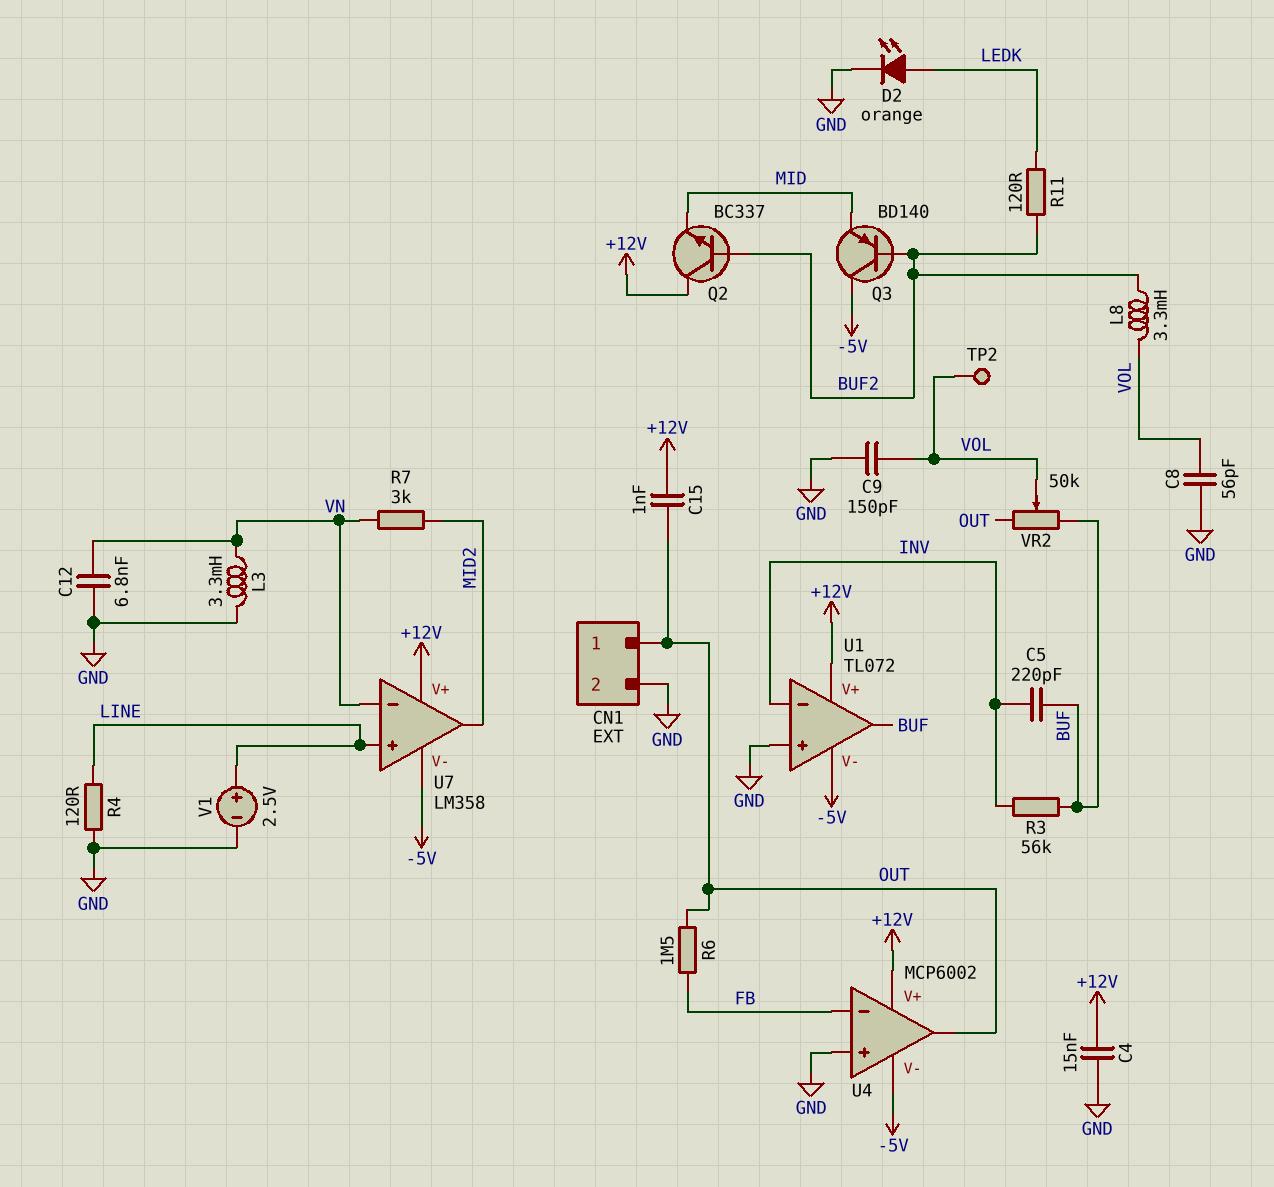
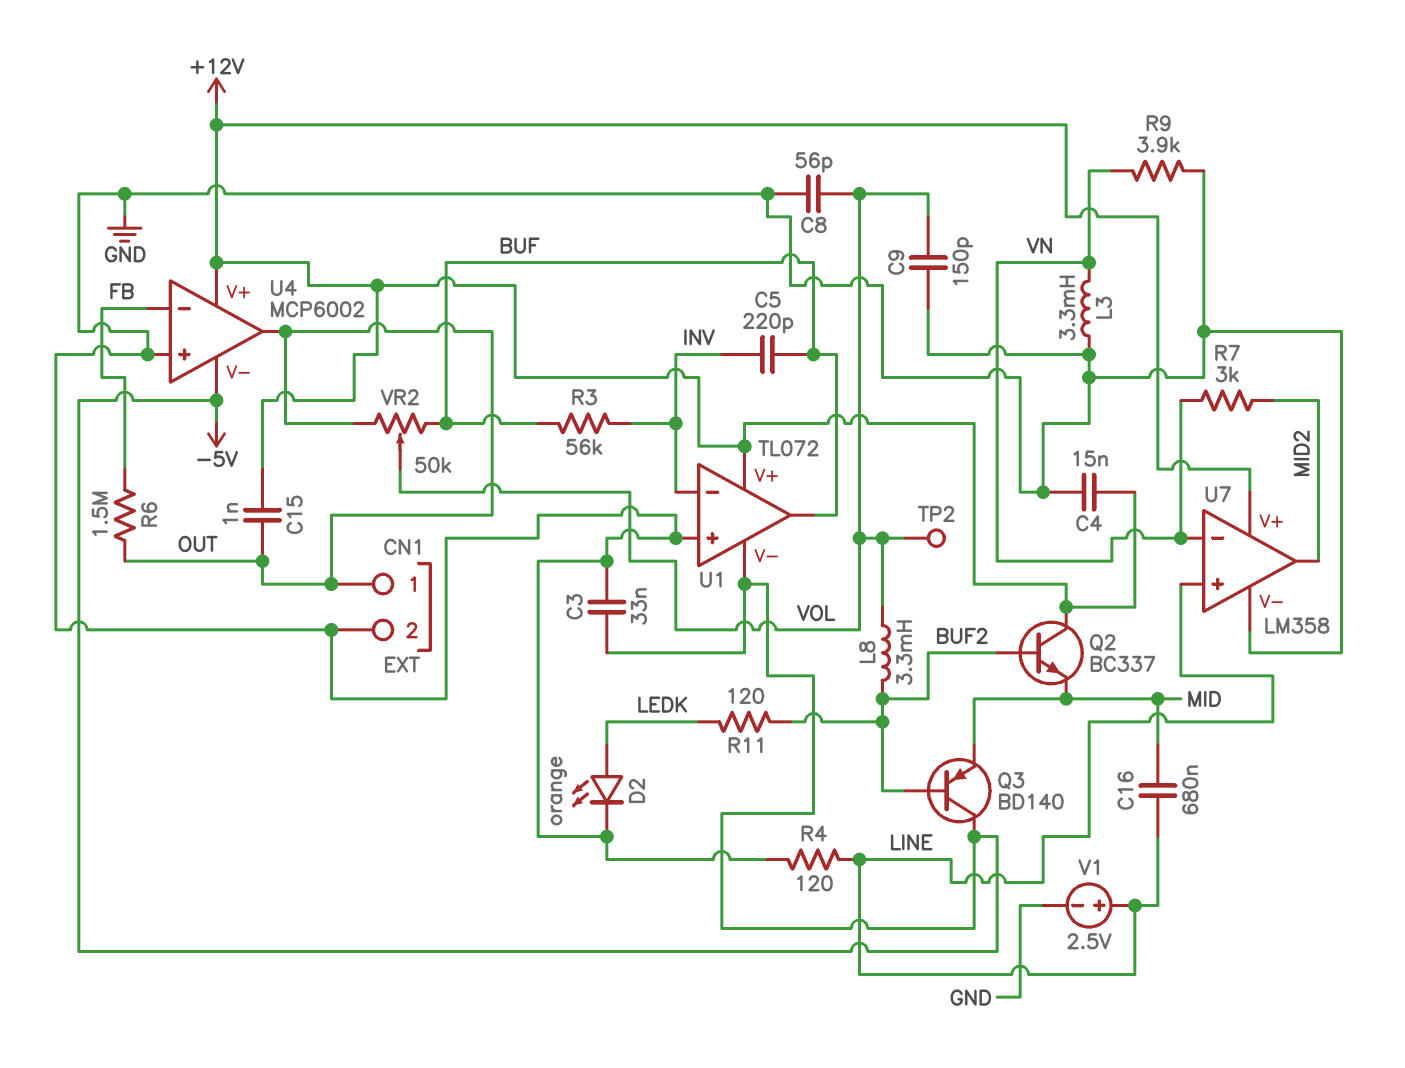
C3: none -> 33nF (-5V, GND)
C12: 6.8nF (GND, VN) -> none
C16: none -> 680nF (LINE, MID)
R9: none -> 3.9k (GND, VN)
U7 pin V-: -5V -> GND

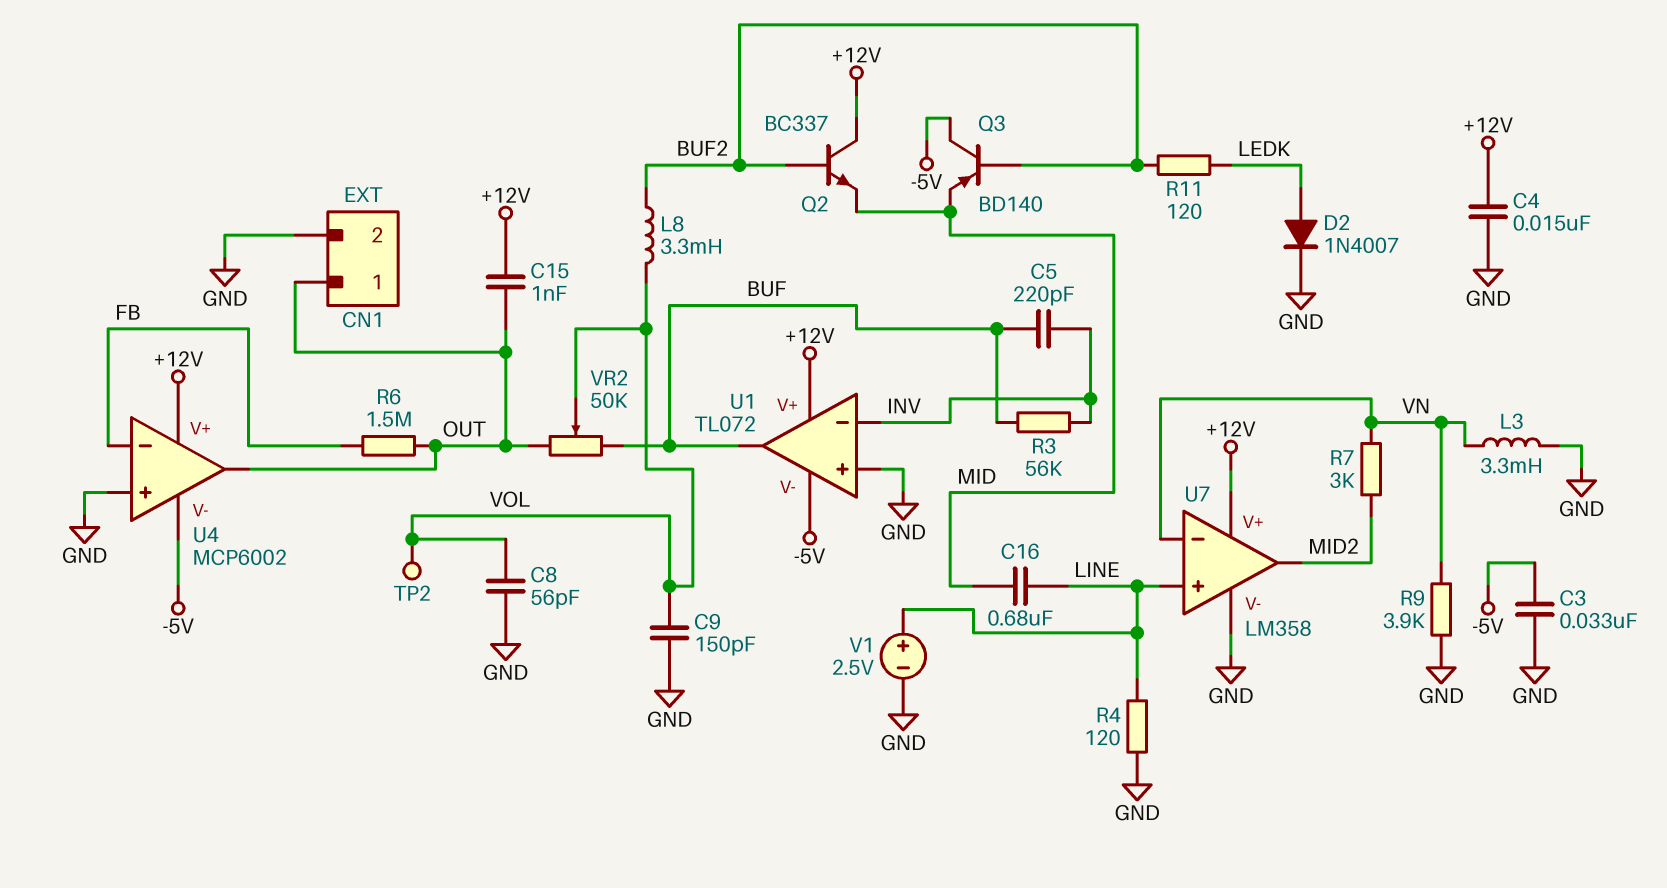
D2: LED orange (A LEDK, K GND) -> diode 1N4007 (A LEDK, K GND)

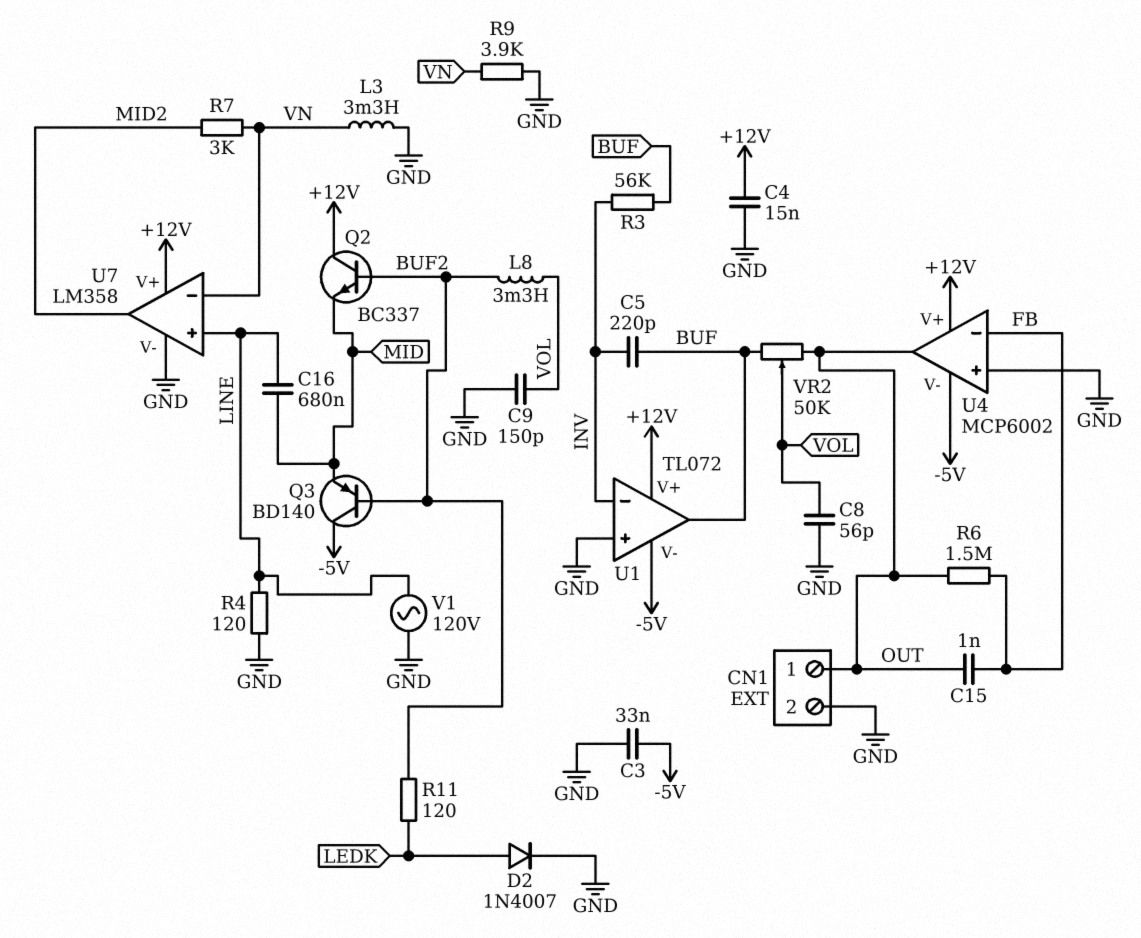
C15: 1nF (+12V, OUT) -> 1nF (FB, OUT)
TP2: test point (VOL) -> none
V1: 2.5V (plus LINE, minus GND) -> AC 120V (GND, LINE)

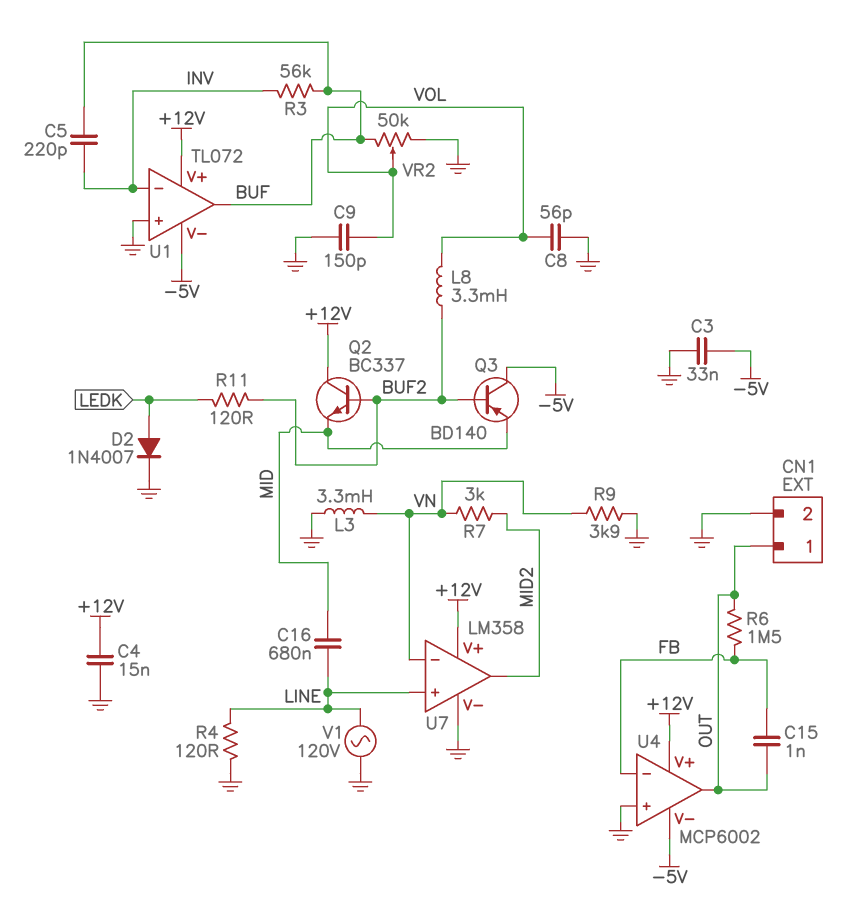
VR2: 50k (BUF, OUT, wiper VOL) -> 50k (BUF, GND, wiper VOL)

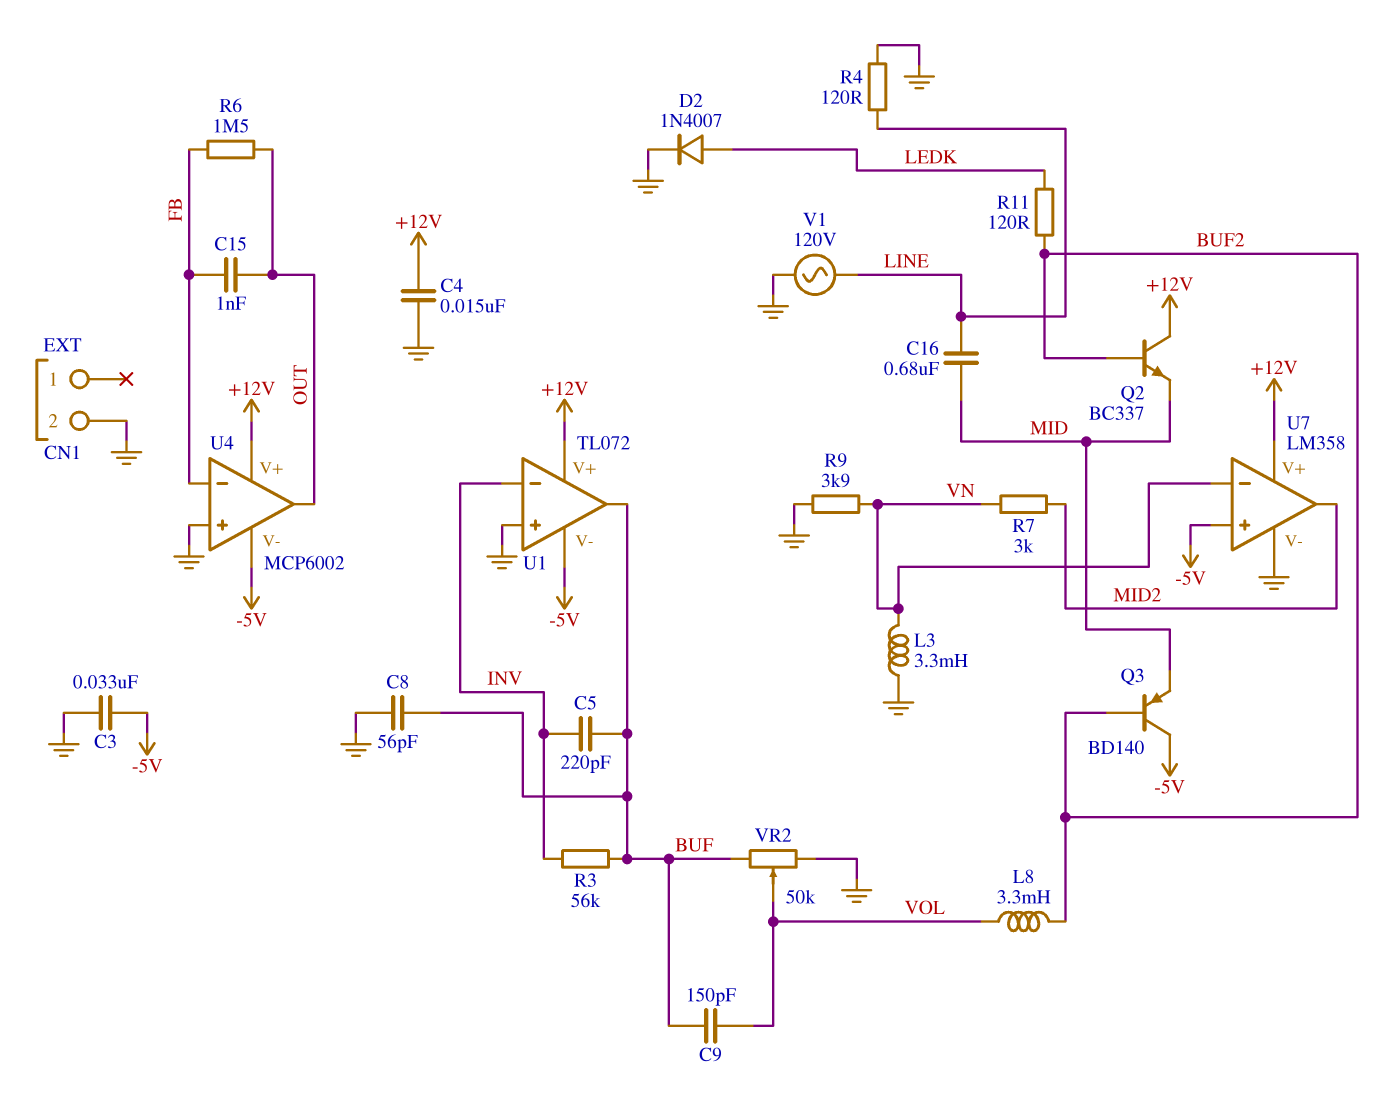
C8: 56pF (GND, VOL) -> 56pF (BUF, GND)
C9: 150pF (GND, VOL) -> 150pF (BUF, VOL)
CN1 pin 1: OUT -> none
U7 pin in+: LINE -> -5V

